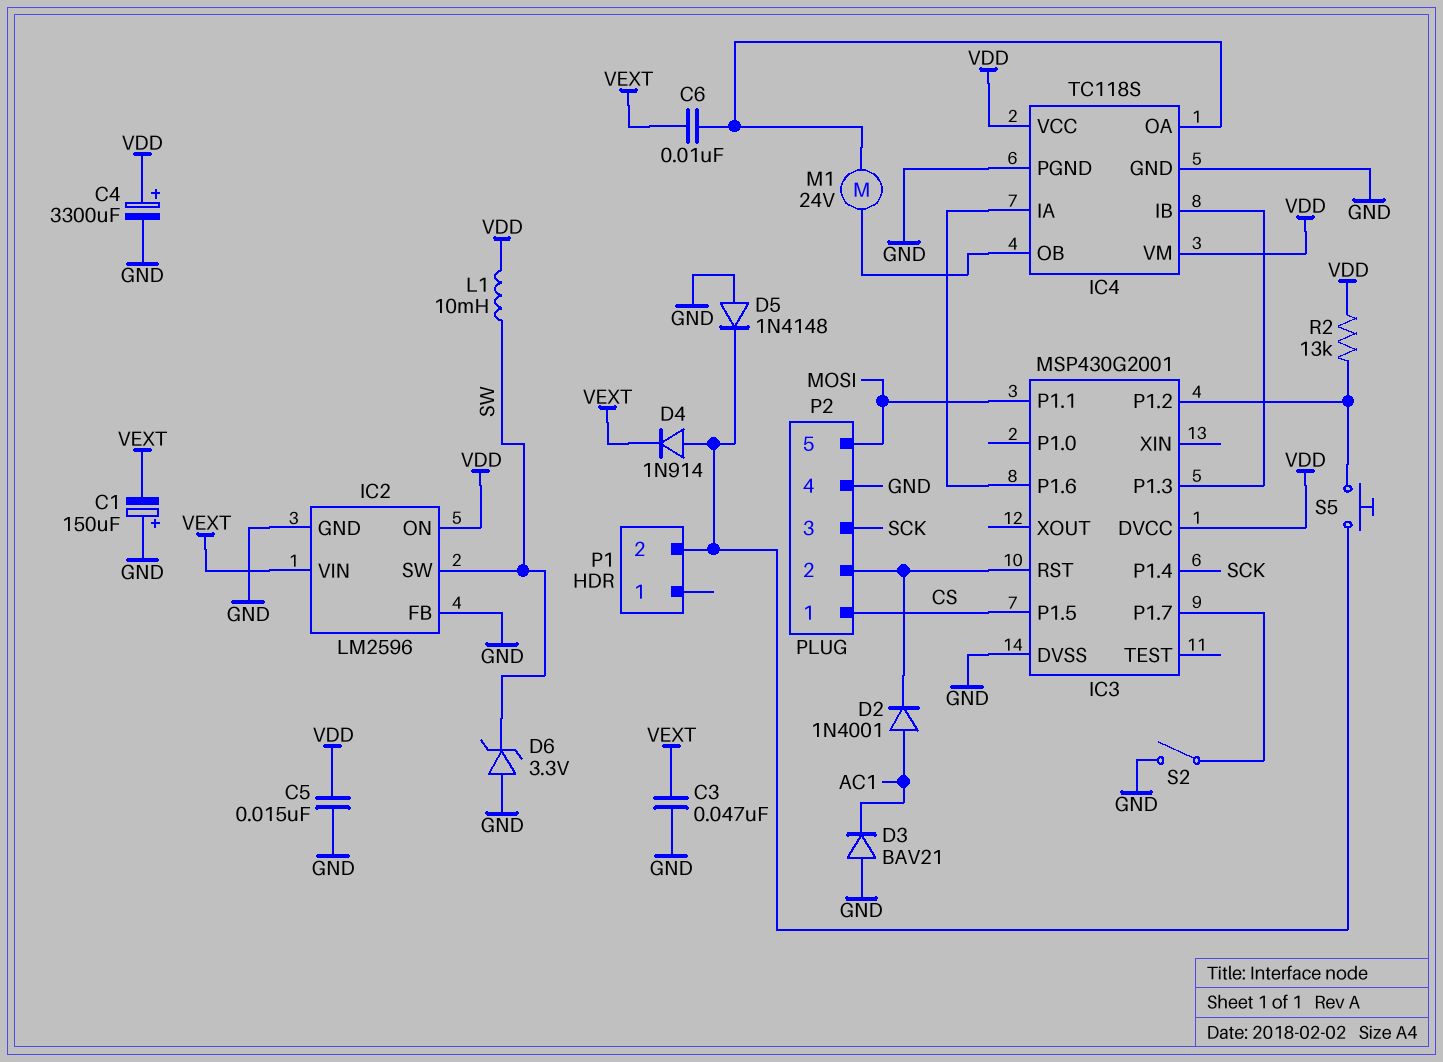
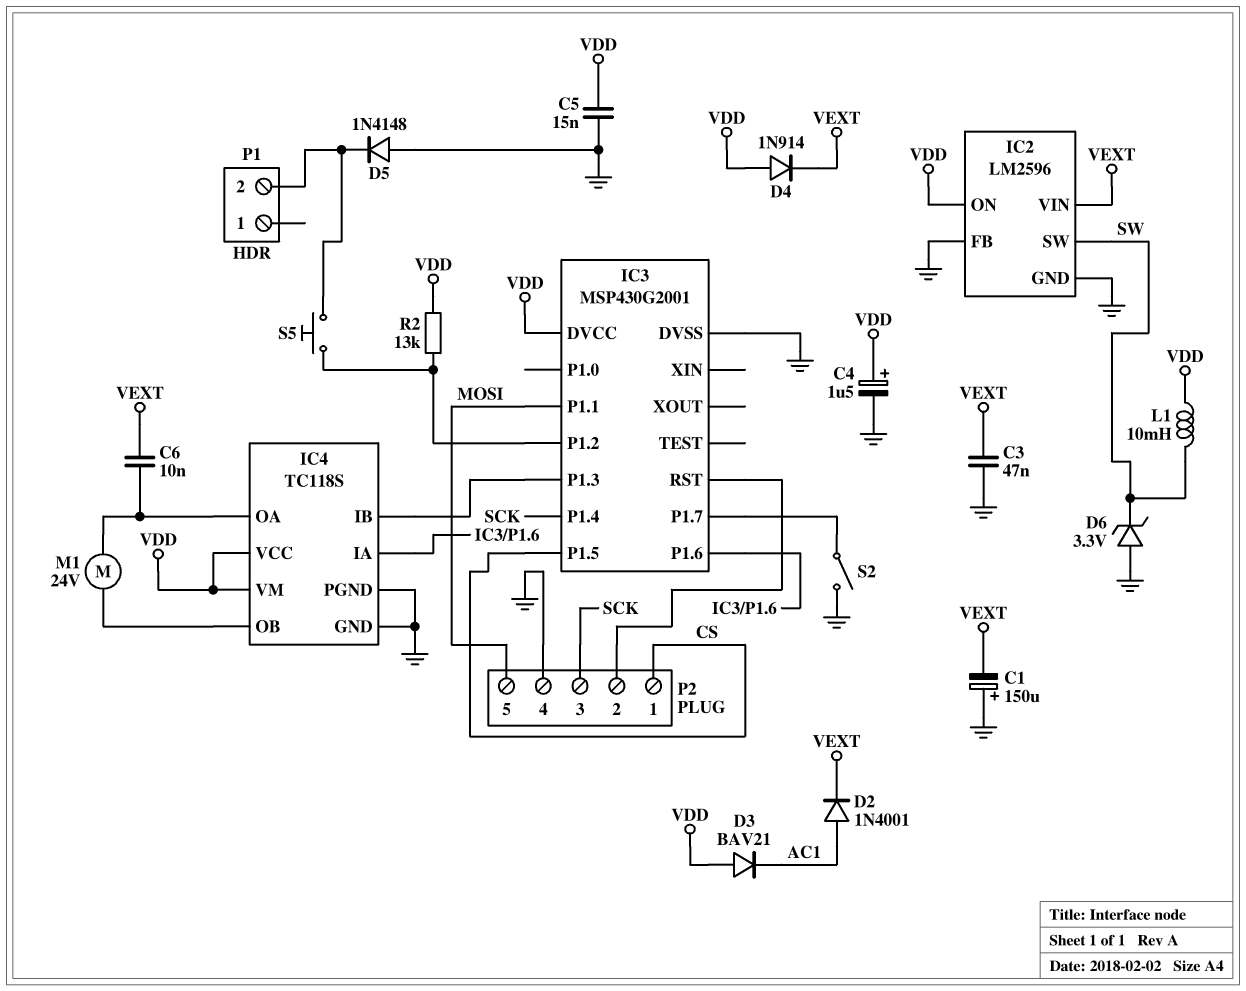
C4: 3300uF (plus VDD, minus GND) -> 1.5uF (plus VDD, minus GND)
D2: diode 1N4001 (A AC1, K IC3/RST) -> diode 1N4001 (A AC1, K VEXT)
D3: diode BAV21 (A GND, K AC1) -> diode BAV21 (A VDD, K AC1)
D4: diode 1N914 (A P1/2, K VEXT) -> diode 1N914 (A VDD, K VEXT)

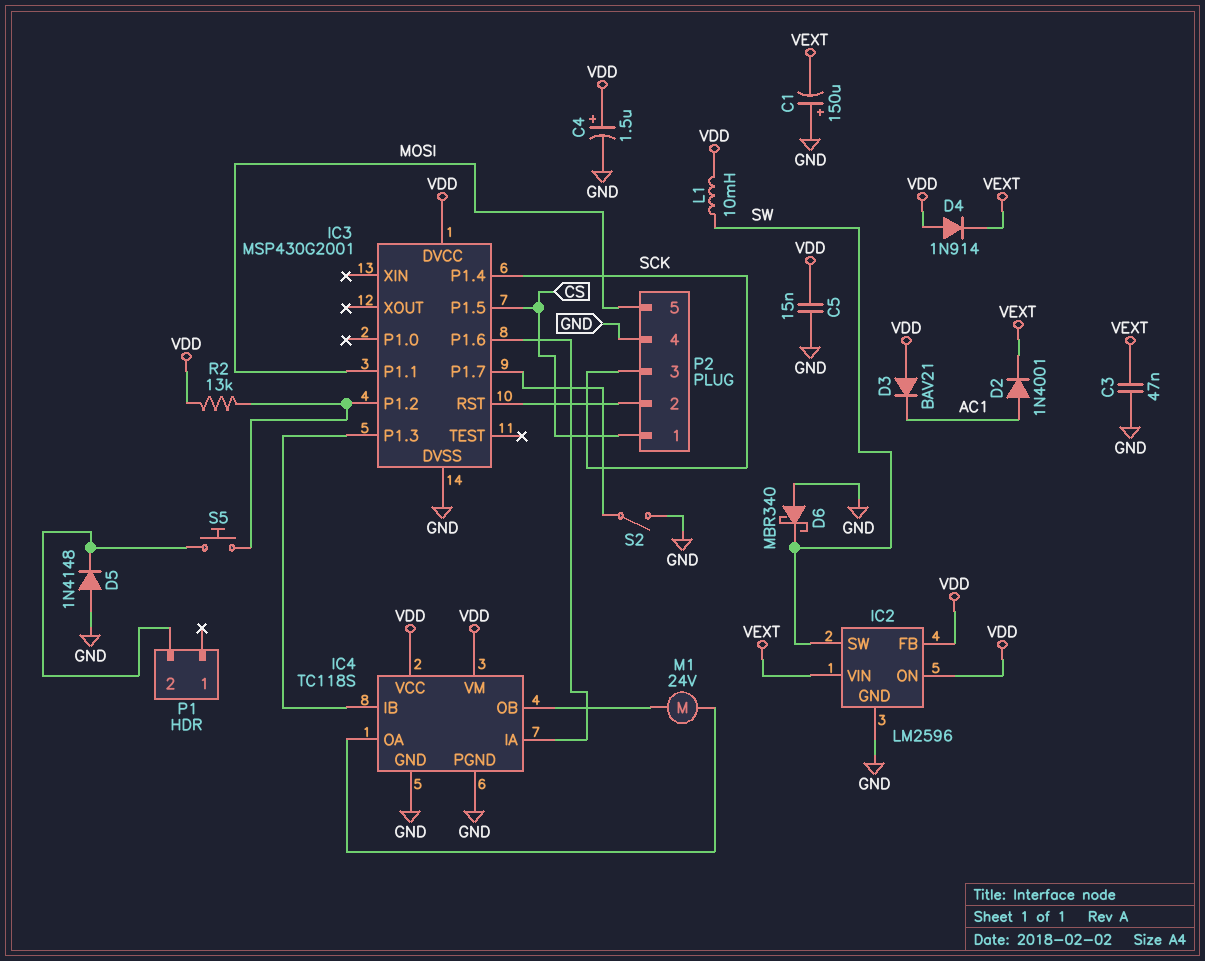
C6: 10nF (IC4/OA, VEXT) -> none
D6: zener 3.3V (A GND, K SW) -> schottky MBR340 (A GND, K SW)
IC2 pin FB: GND -> VDD

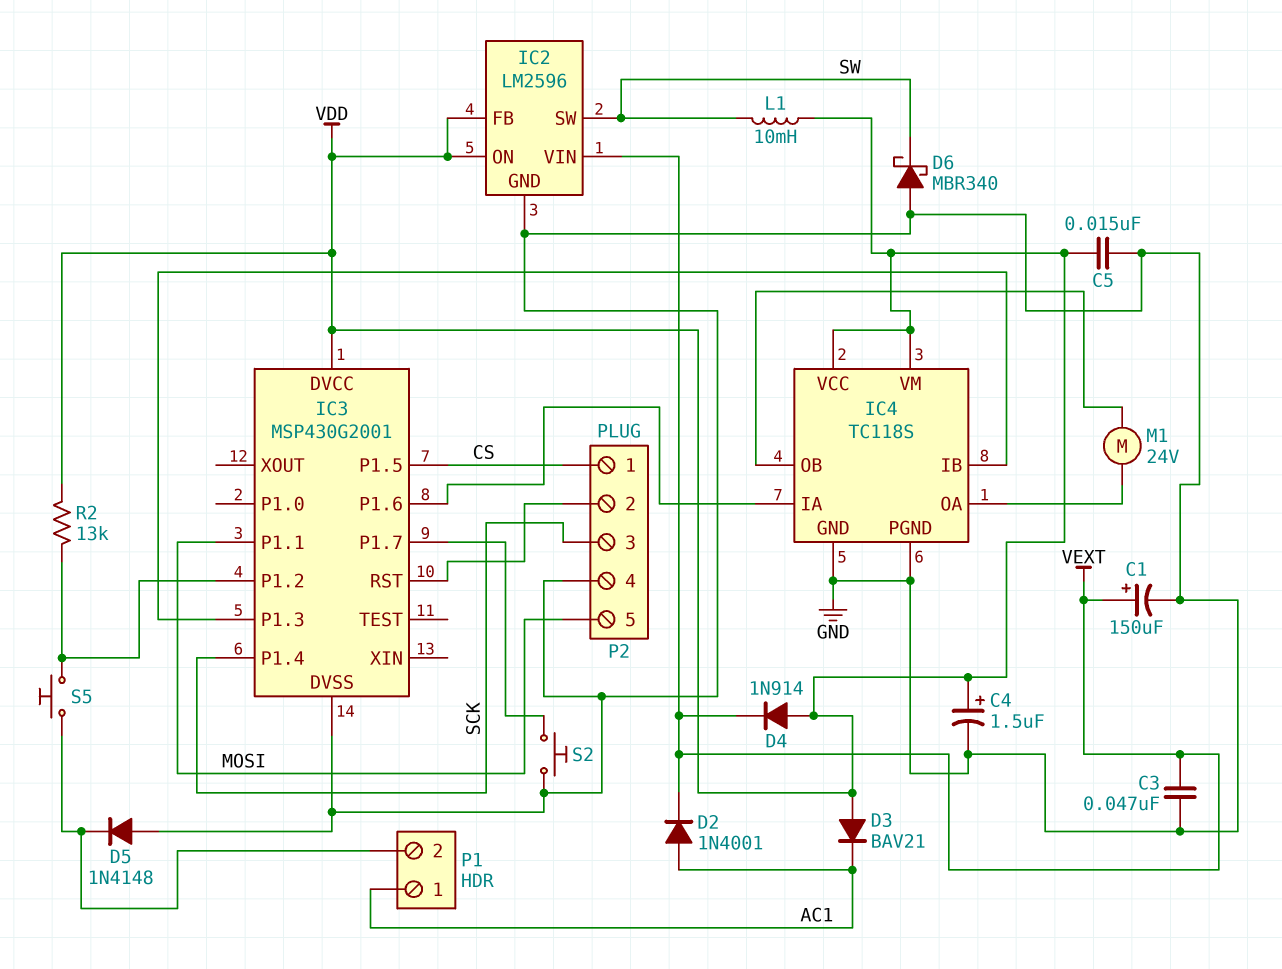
C1: 150uF (plus GND, minus VEXT) -> 150uF (plus VEXT, minus GND)
P1 pin 1: none -> AC1
S2: switch (GND, IC3/P1.7) -> button (GND, IC3/P1.7)

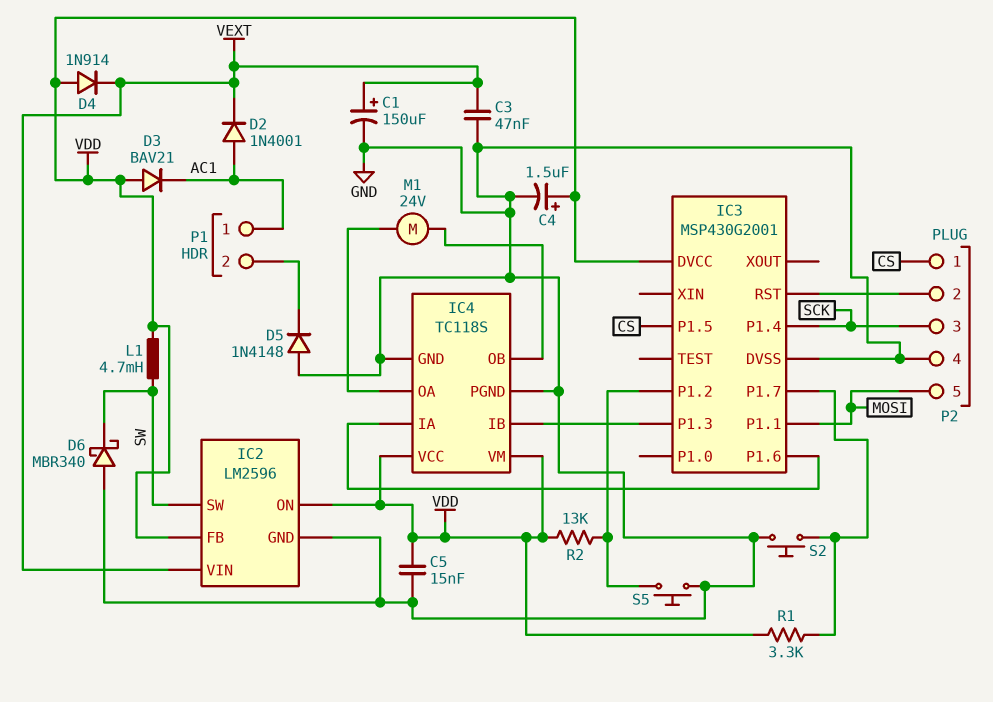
L1: 10mH (SW, VDD) -> 4.7mH (SW, VDD)
R1: none -> 3.3k (IC3/P1.7, VDD)
S5: button (IC3/P1.2, P1/2) -> button (GND, IC3/P1.2)

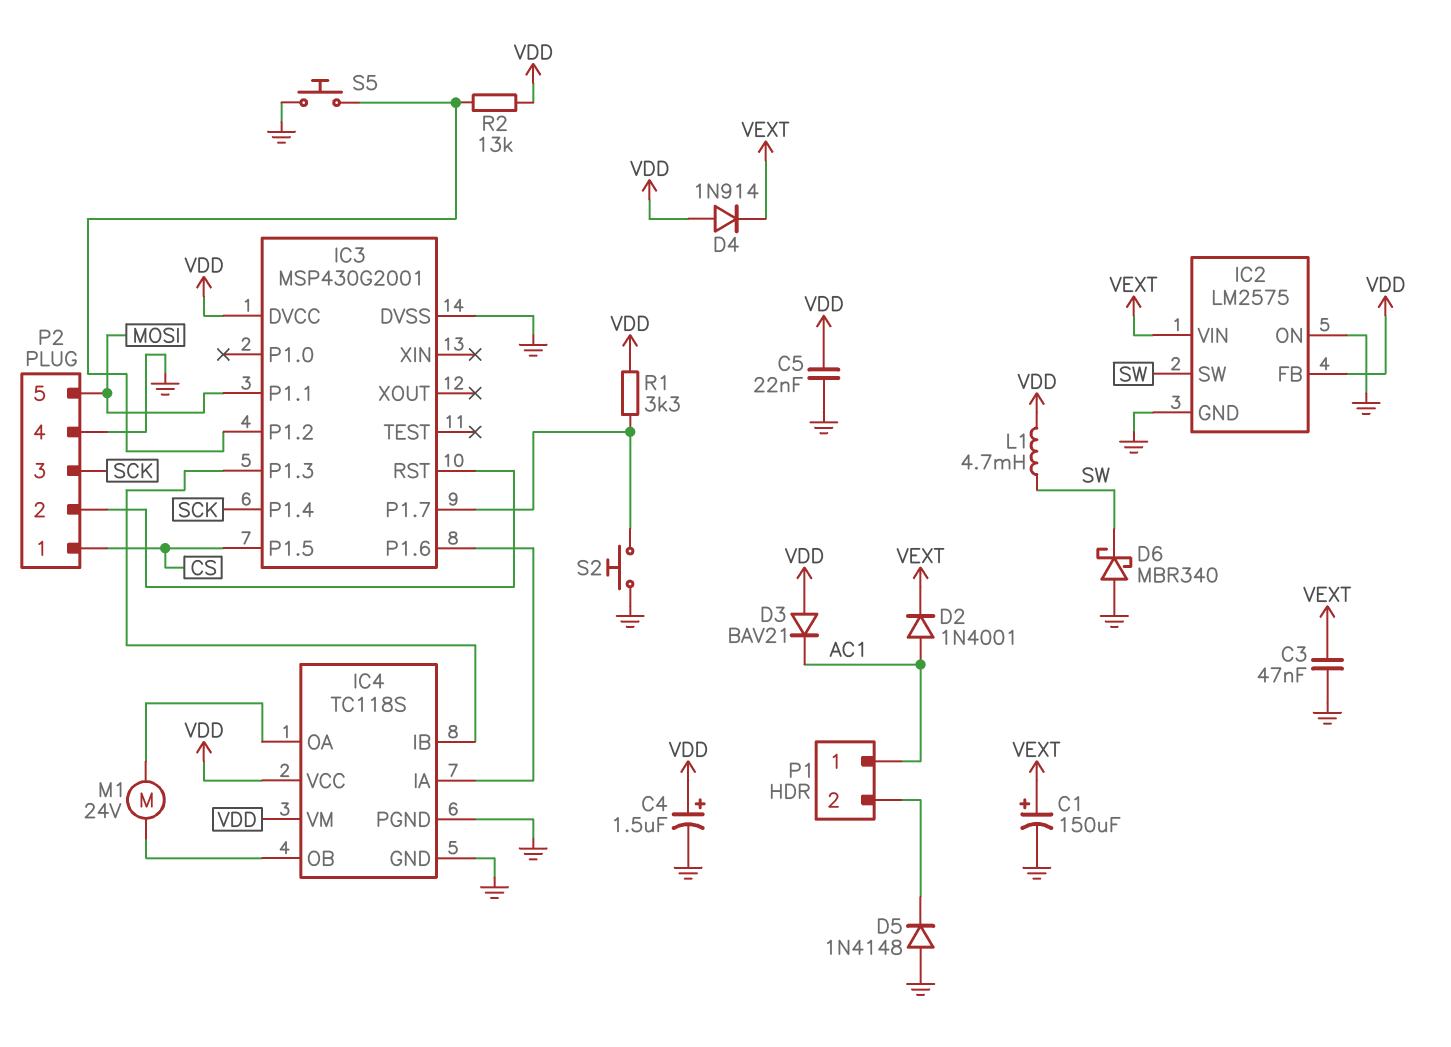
C5: 15nF (GND, VDD) -> 22nF (GND, VDD)
IC2: LM2596 -> LM2575
IC2 pin ON: VDD -> GND

